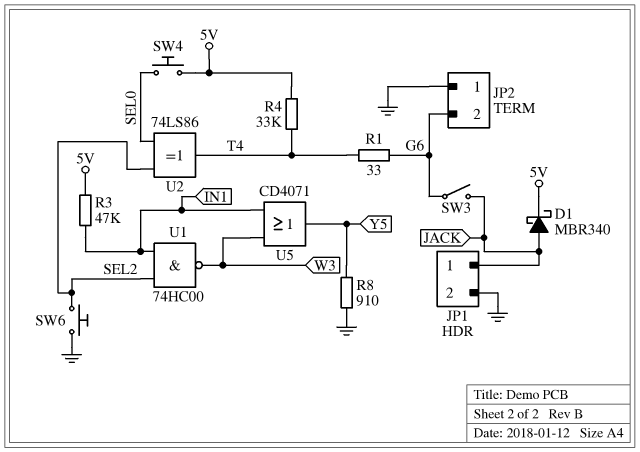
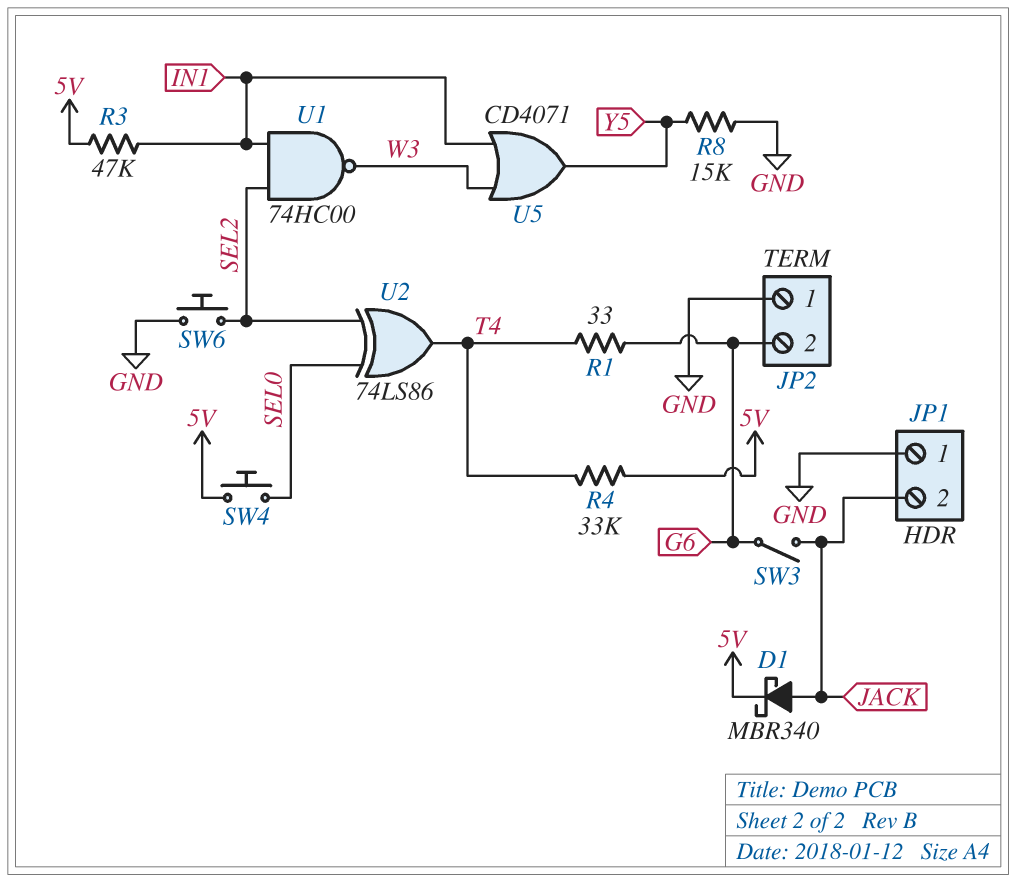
JP1 pin 1: JACK -> GND
JP1 pin 2: GND -> JACK
R8: 910 (GND, Y5) -> 15k (GND, Y5)

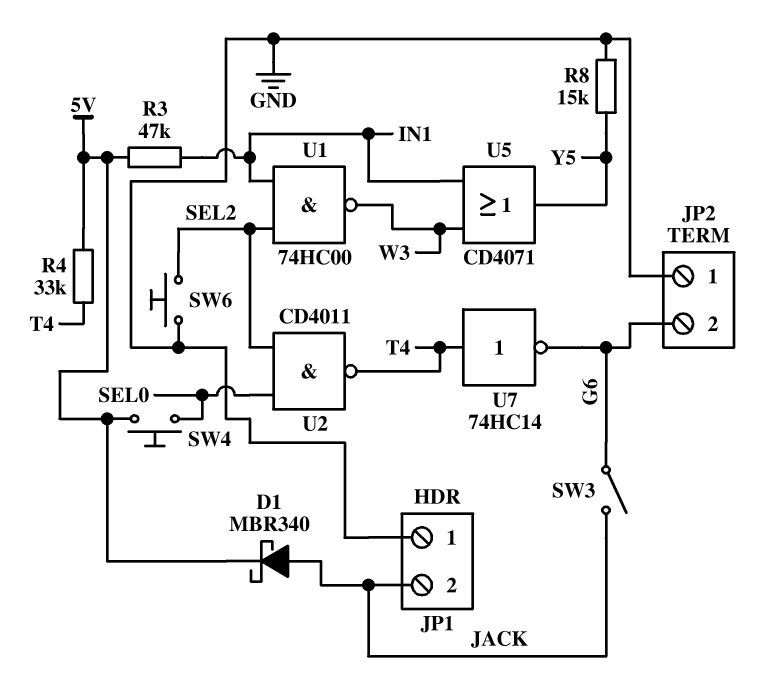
R1: 33 (G6, T4) -> none
U2: XOR 74LS86 (in SEL0, in SEL2, out T4) -> NAND CD4011 (in SEL0, in SEL2, out T4)
U7: none -> NOT 74HC14 (in T4, out G6)

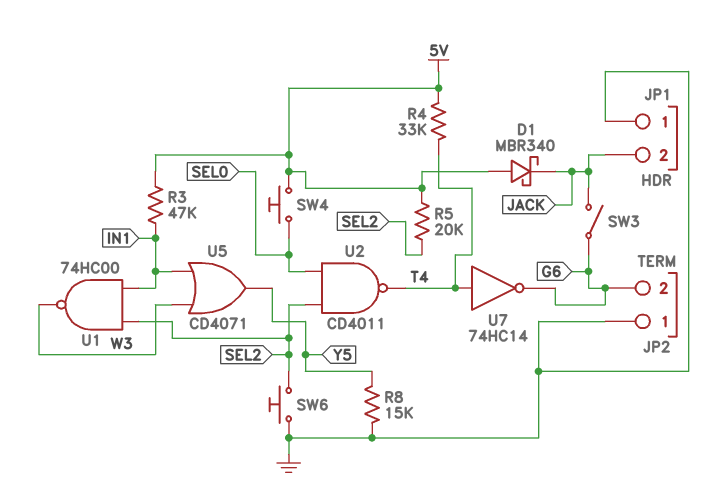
D1: schottky MBR340 (A JACK, K 5V) -> schottky MBR340 (A 5V, K JACK)
R5: none -> 20k (5V, SEL2)

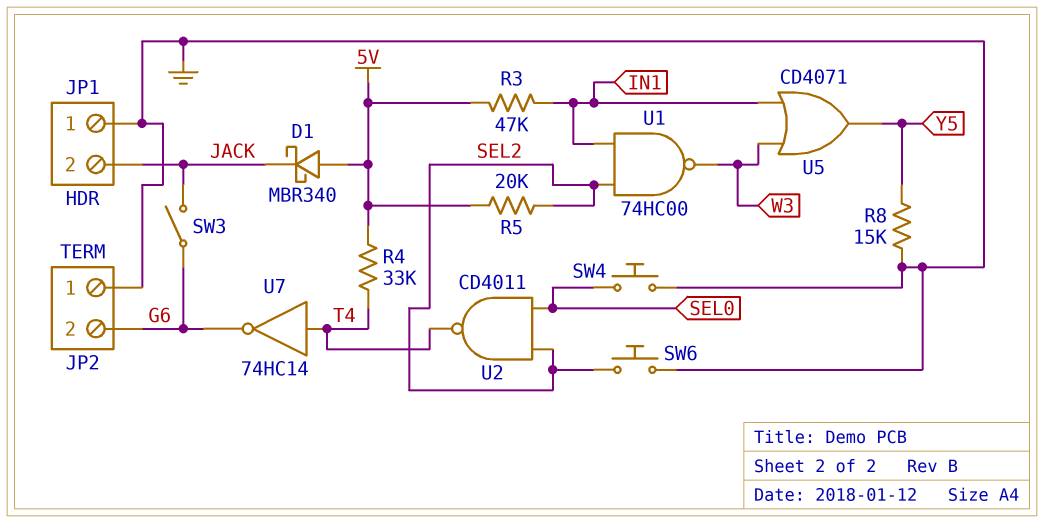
SW4: button (5V, SEL0) -> button (GND, SEL0)

